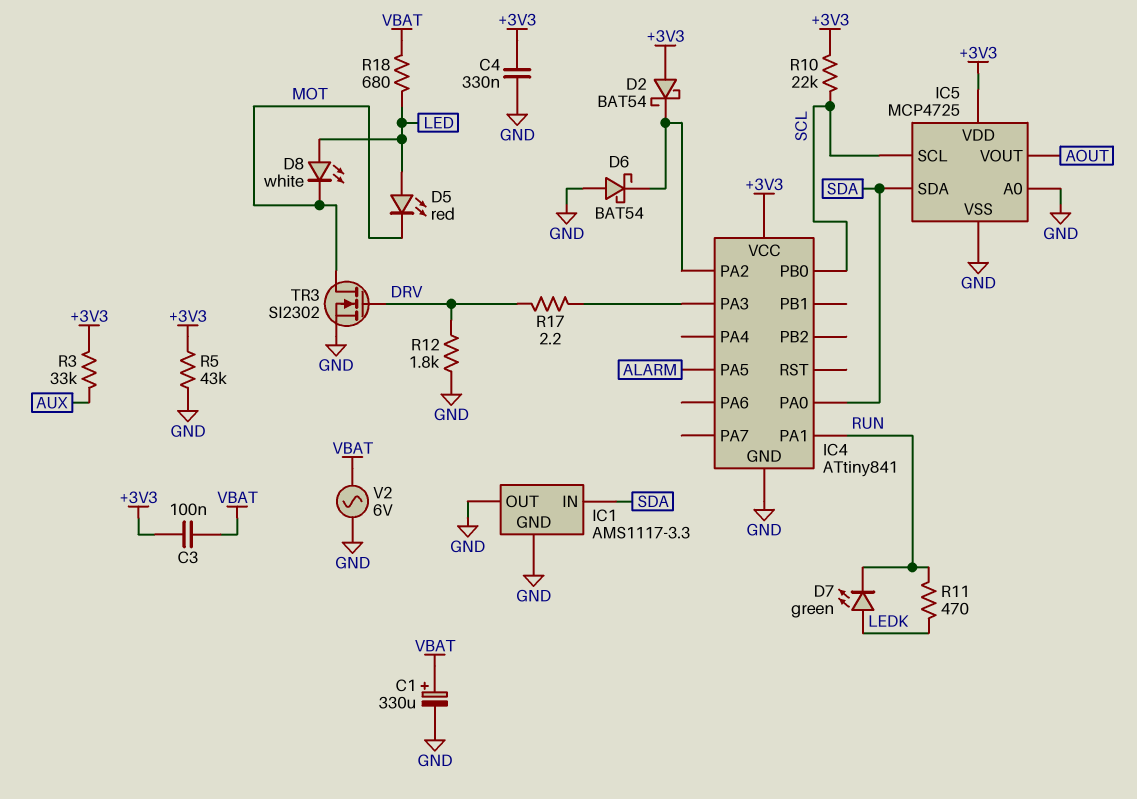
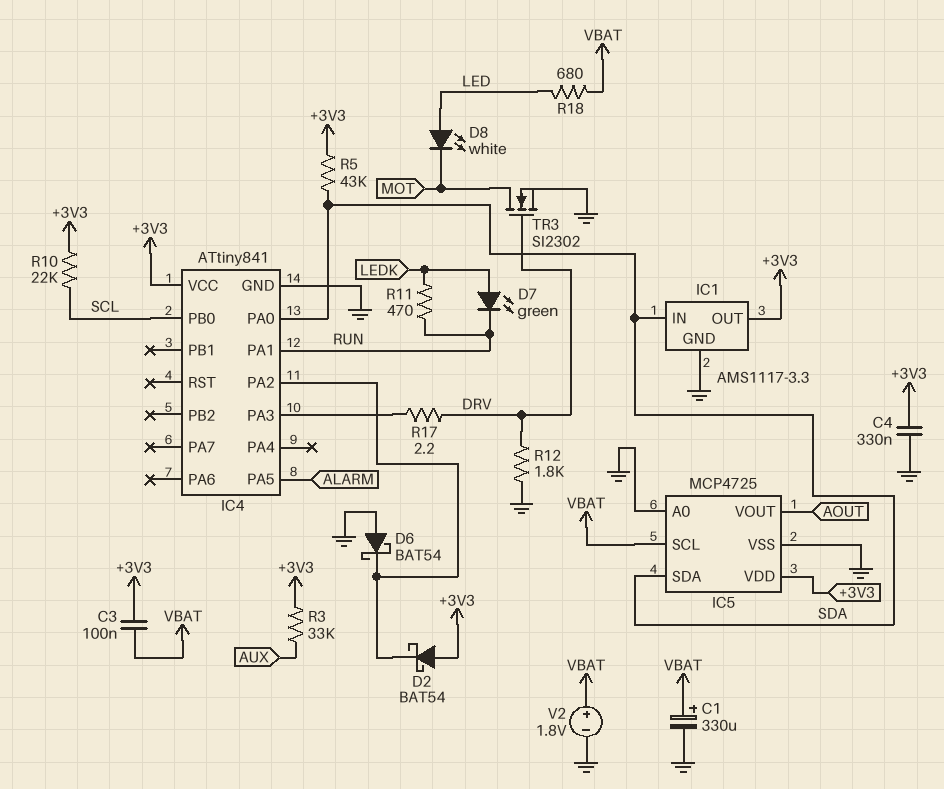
D5: LED red (A LED, K MOT) -> none
IC1 pin OUT: GND -> +3V3
IC5 pin SCL: SCL -> VBAT
R5: 43k (+3V3, GND) -> 43k (+3V3, SDA)
V2: AC 6V (GND, VBAT) -> 1.8V (plus VBAT, minus GND)

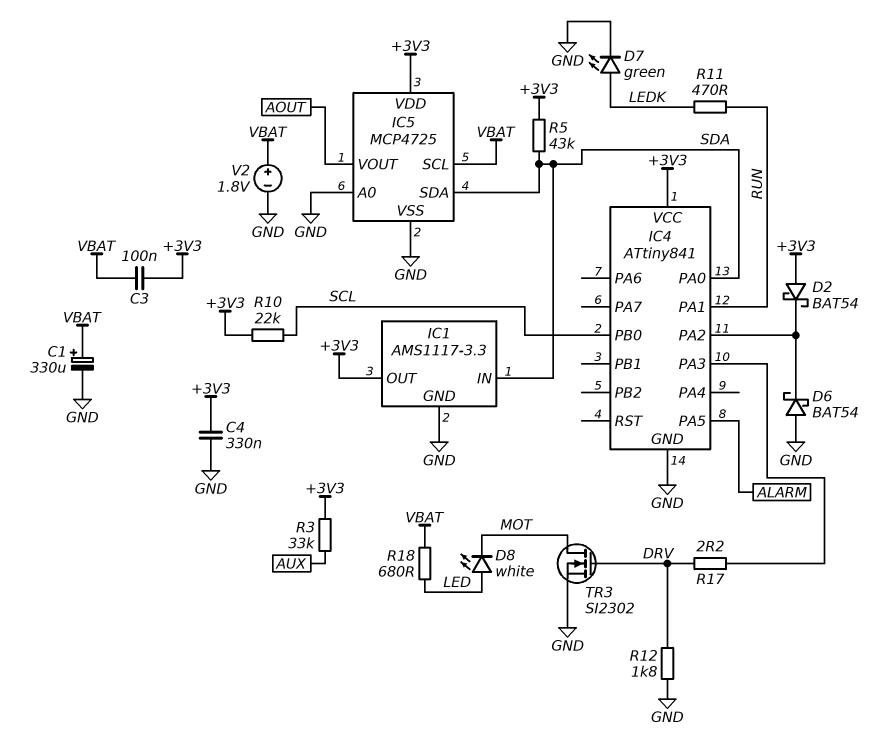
D7: LED green (A LEDK, K RUN) -> LED green (A LEDK, K GND)

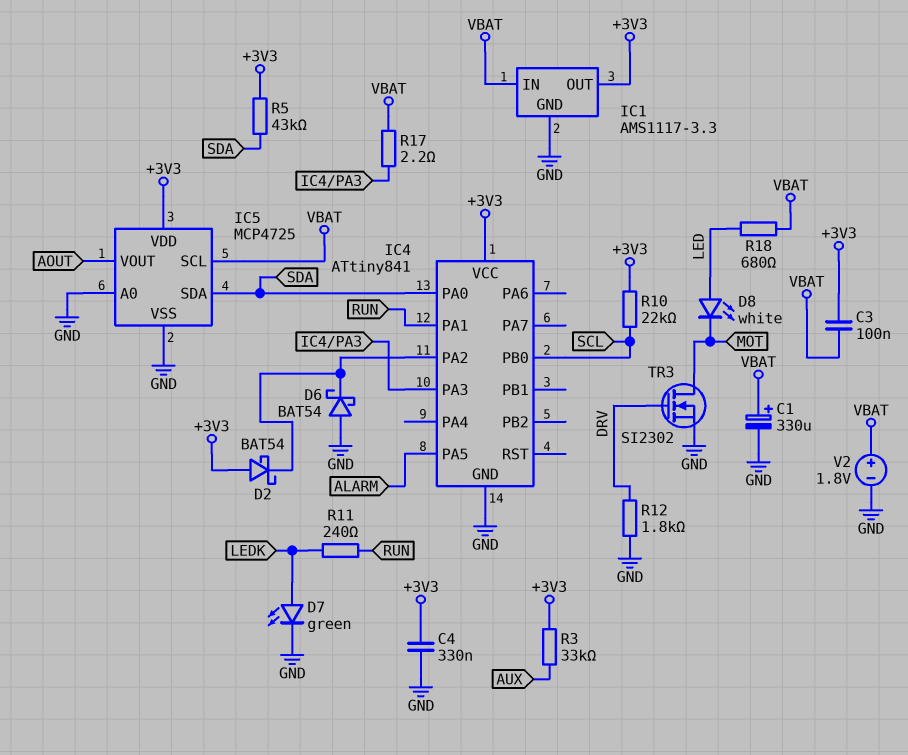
IC1 pin IN: SDA -> VBAT
R11: 470 (LEDK, RUN) -> 240 (LEDK, RUN)
R17: 2.2 (DRV, IC4/PA3) -> 2.2 (IC4/PA3, VBAT)

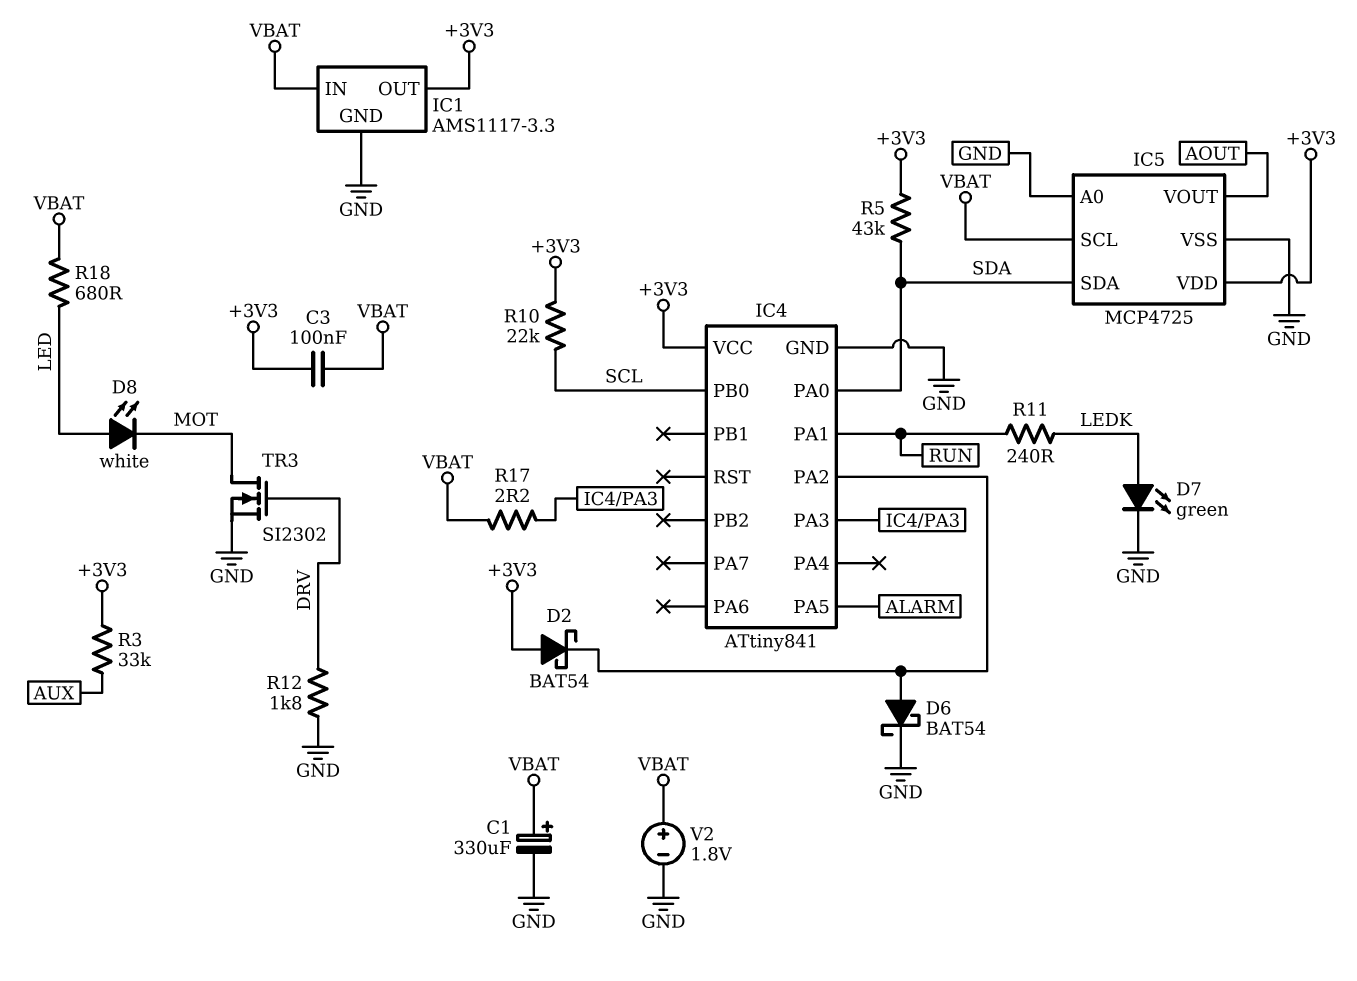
C4: 330nF (+3V3, GND) -> none
D6: schottky BAT54 (A GND, K IC4/PA2) -> schottky BAT54 (A IC4/PA2, K GND)

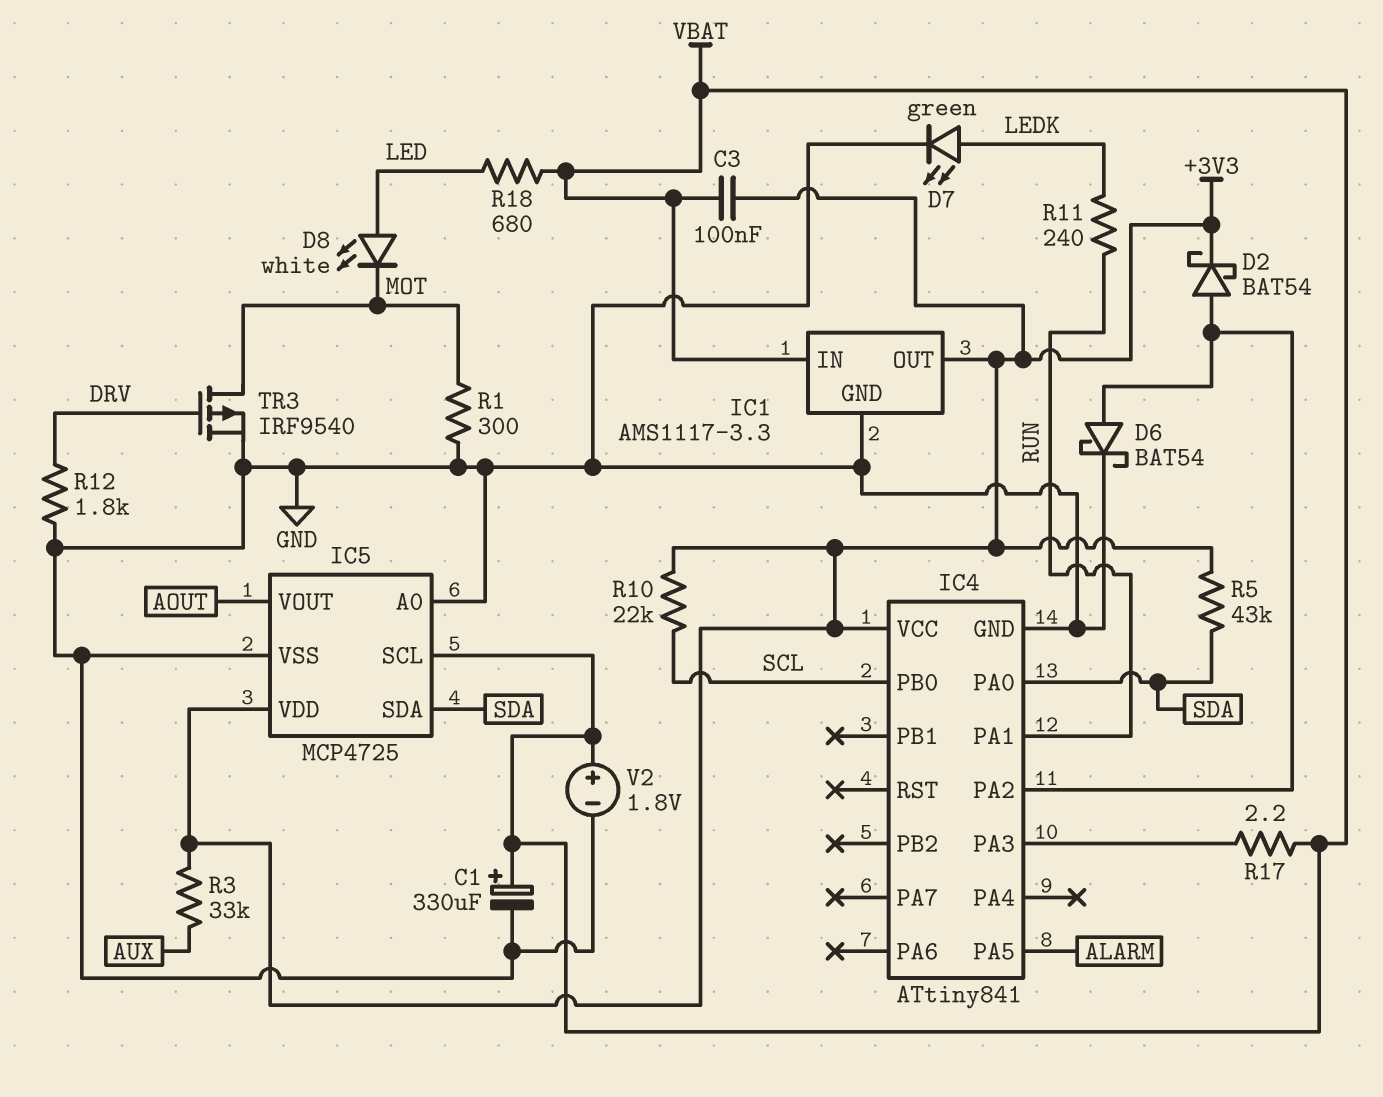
D2: schottky BAT54 (A +3V3, K IC4/PA2) -> schottky BAT54 (A IC4/PA2, K +3V3)
R1: none -> 300 (GND, MOT)
TR3: NMOS SI2302 (G DRV, D MOT, S GND) -> PMOS IRF9540 (G DRV, D MOT, S GND)

